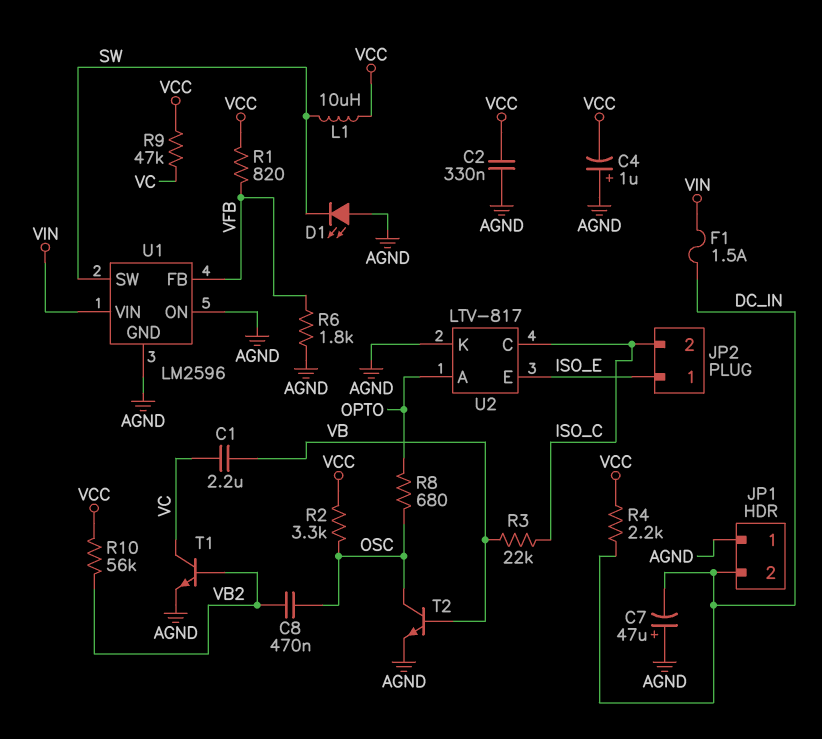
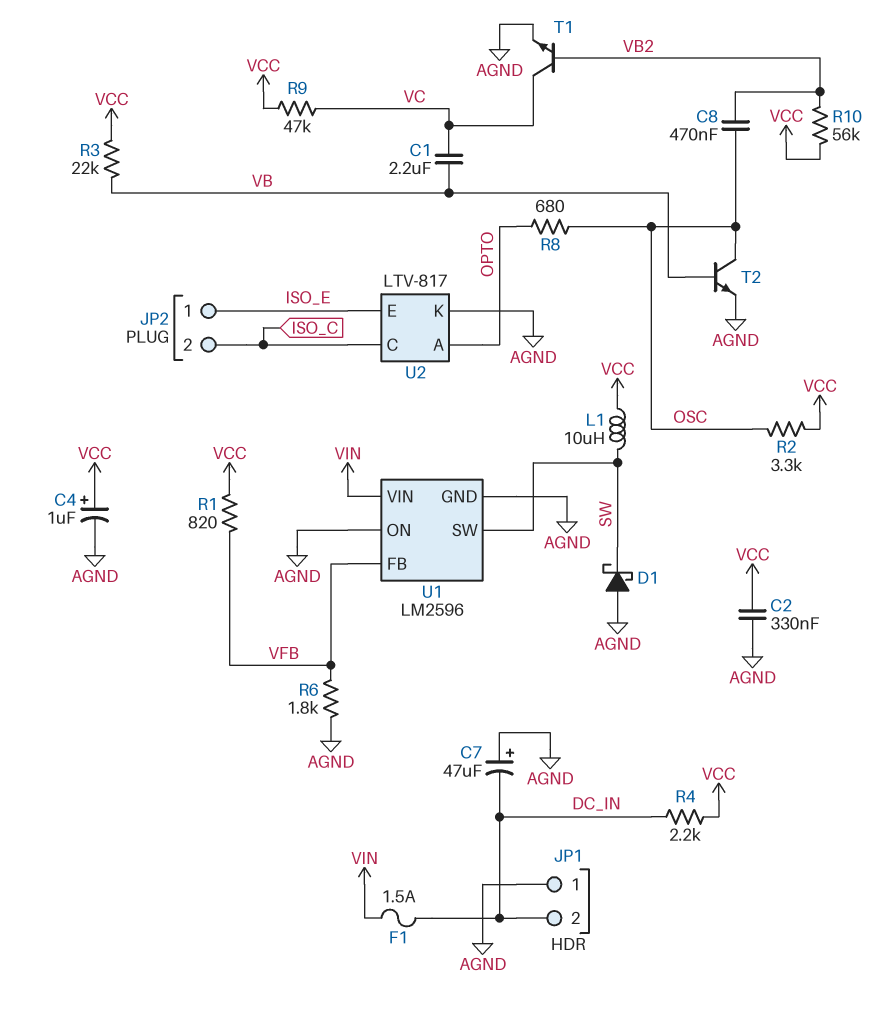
C4: 1uF (plus AGND, minus VCC) -> 1uF (plus VCC, minus AGND)
D1: LED (A AGND, K SW) -> schottky (A AGND, K SW)
R3: 22k (ISO_C, VB) -> 22k (VB, VCC)

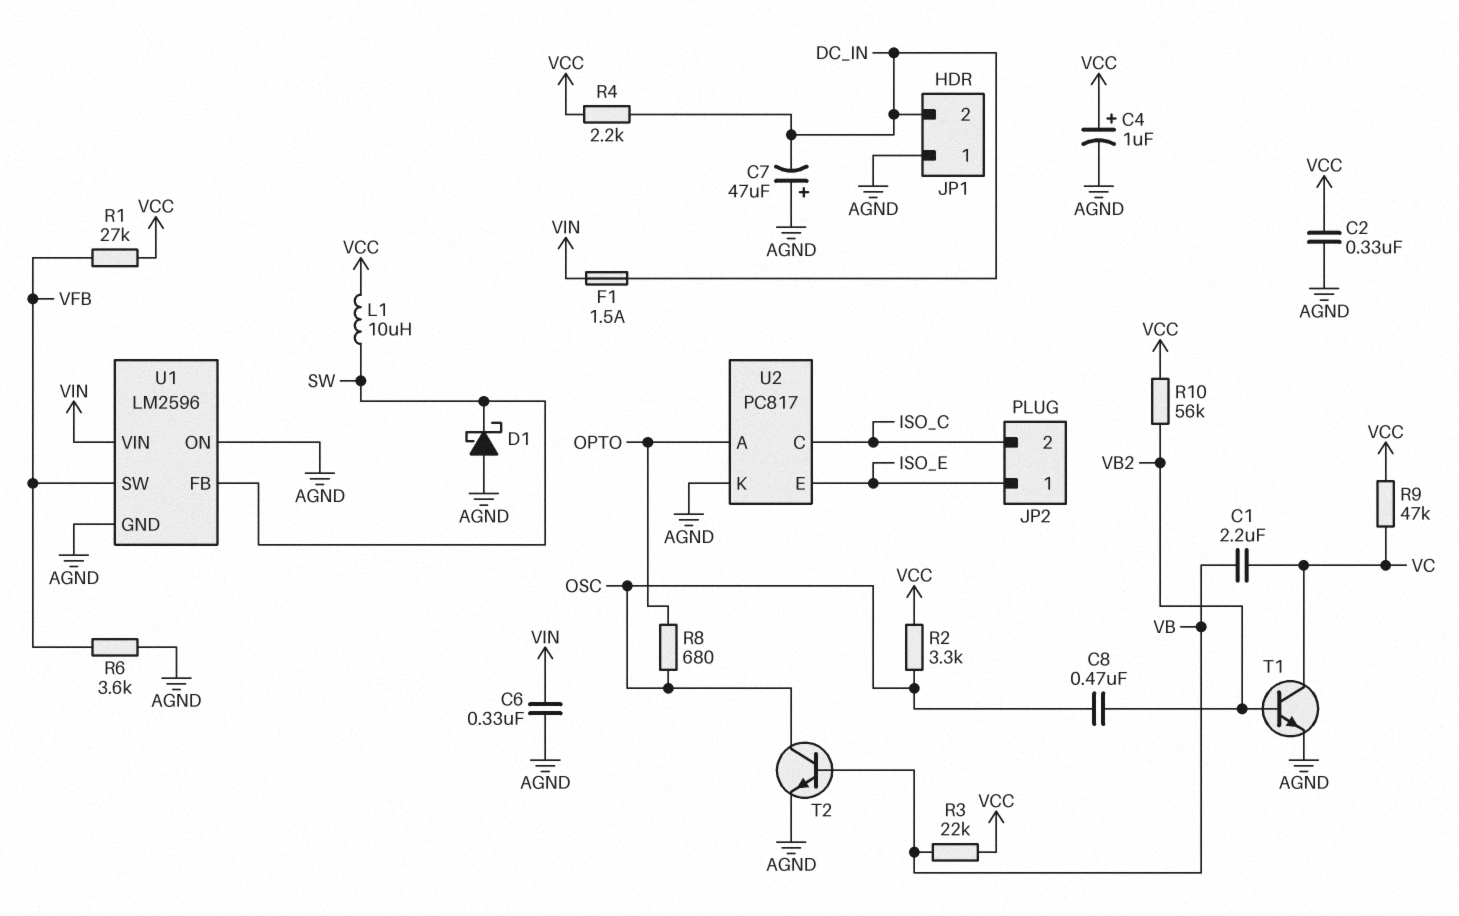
C6: none -> 330nF (AGND, VIN)
R1: 820 (VCC, VFB) -> 27k (VCC, VFB)
R6: 1.8k (AGND, VFB) -> 3.6k (AGND, VFB)
U1 pin FB: VFB -> SW
U1 pin SW: SW -> VFB
U2: LTV-817 -> PC817

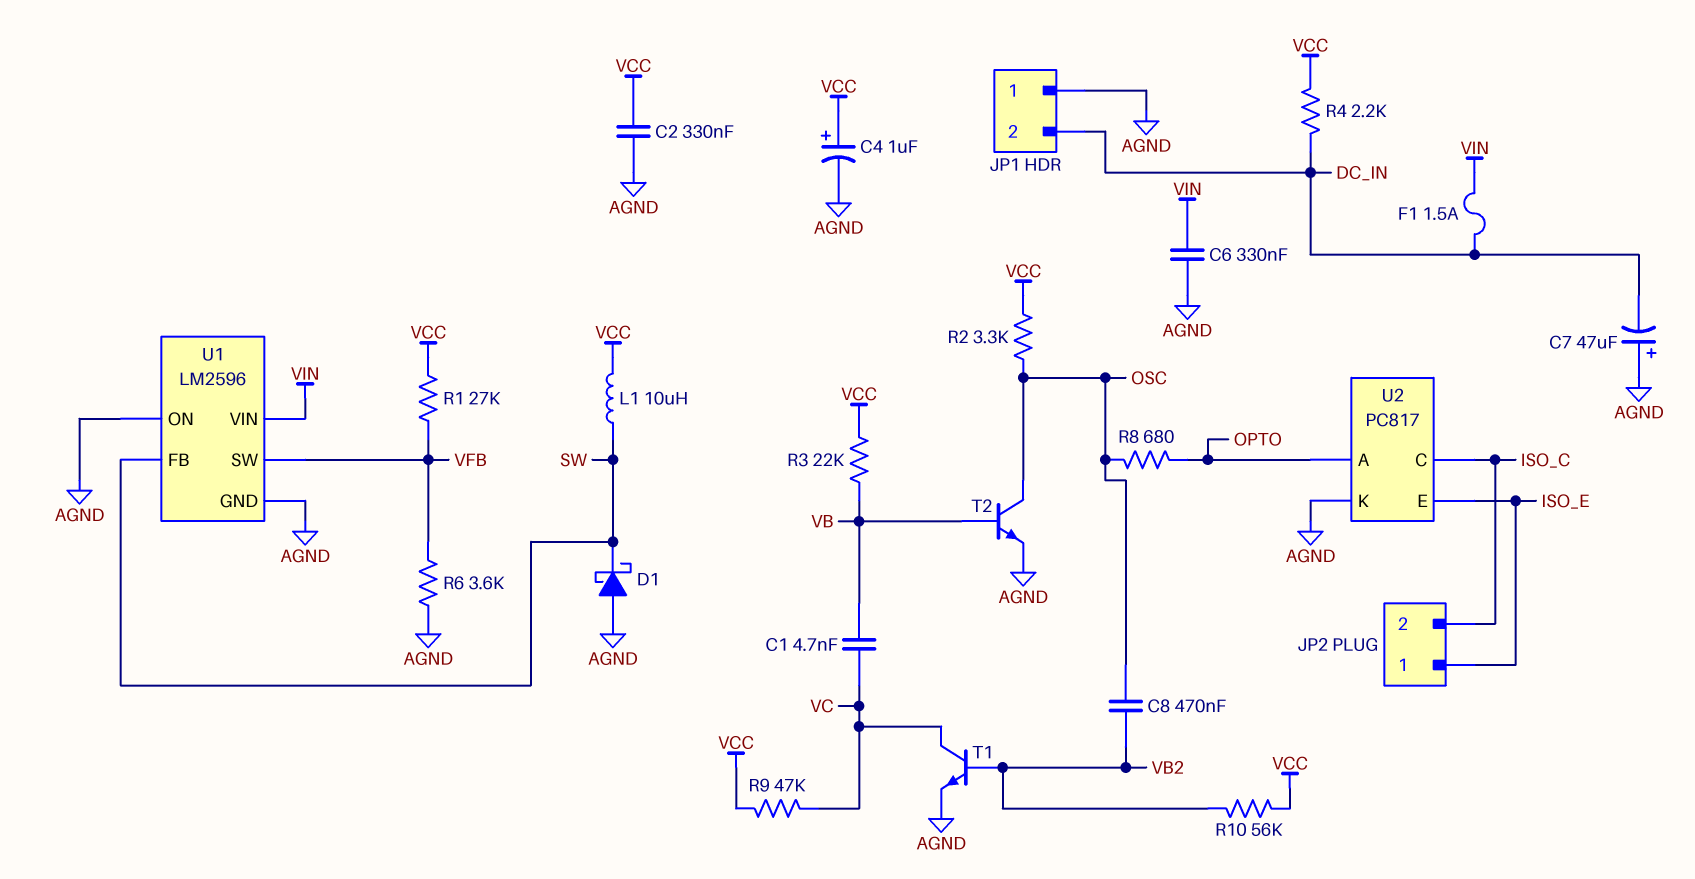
C1: 2.2uF (VB, VC) -> 4.7nF (VB, VC)

